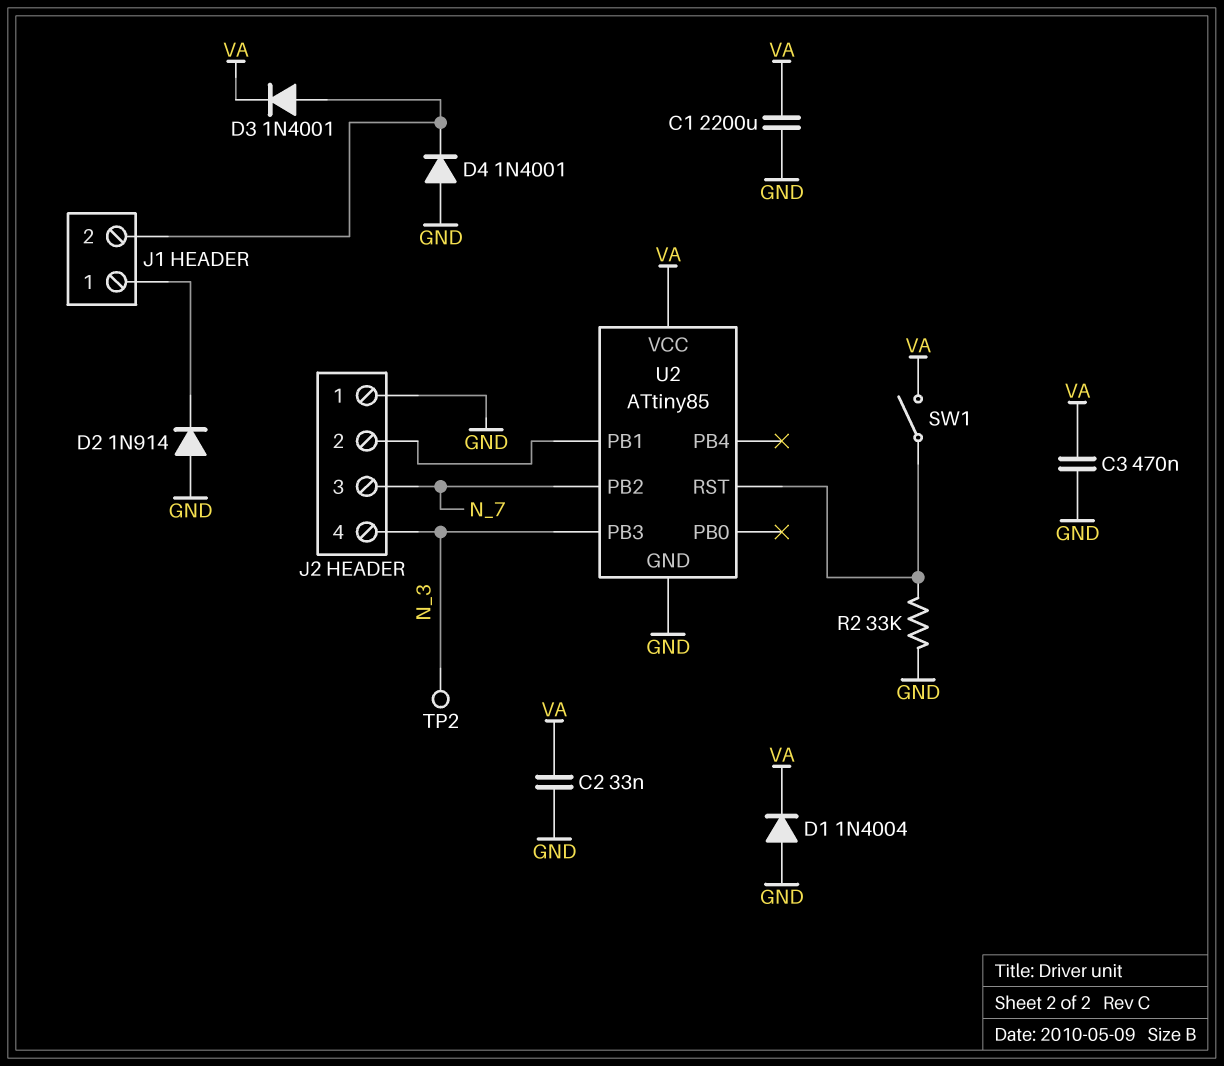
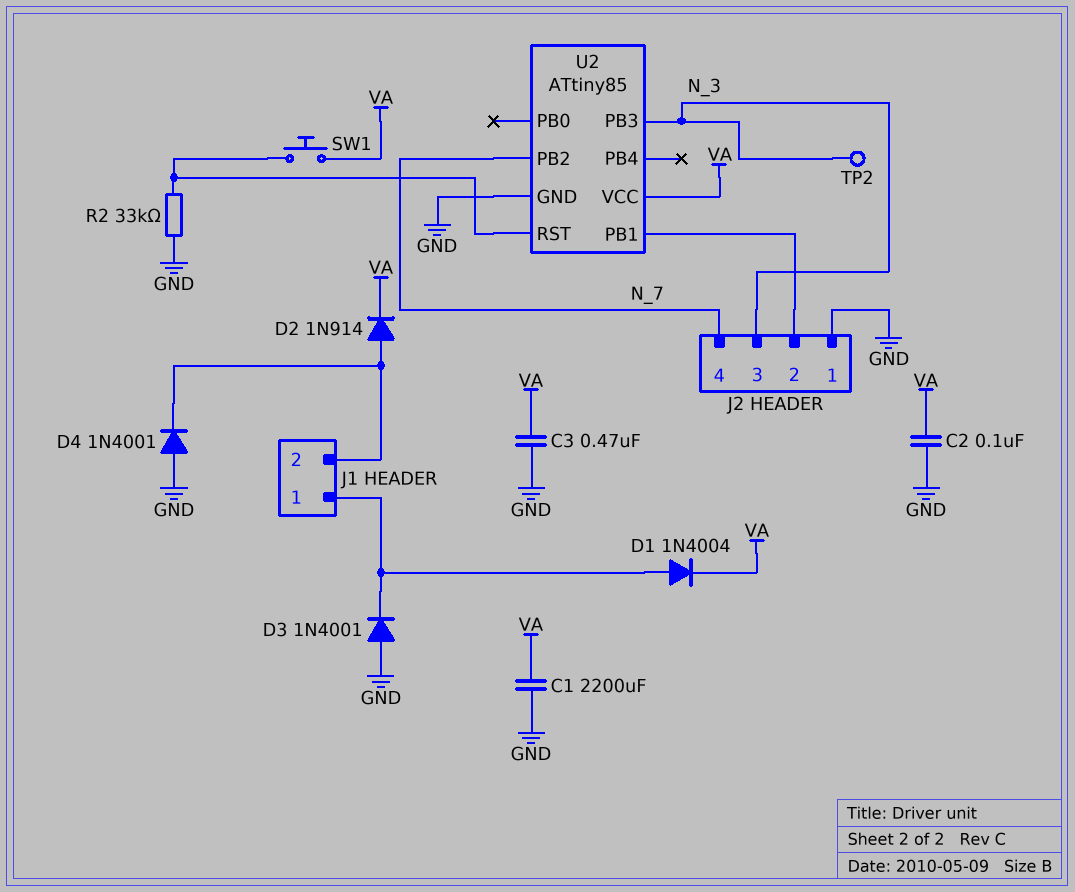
C2: 33nF (GND, VA) -> 100nF (GND, VA)
D1: diode 1N4004 (A GND, K VA) -> diode 1N4004 (A J1/1, K VA)
D2: diode 1N914 (A GND, K J1/1) -> diode 1N914 (A J1/2, K VA)
D3: diode 1N4001 (A J1/2, K VA) -> diode 1N4001 (A GND, K J1/1)
J2 pin 3: N_7 -> N_3
J2 pin 4: N_3 -> N_7
SW1: switch (U2/RST, VA) -> button (U2/RST, VA)

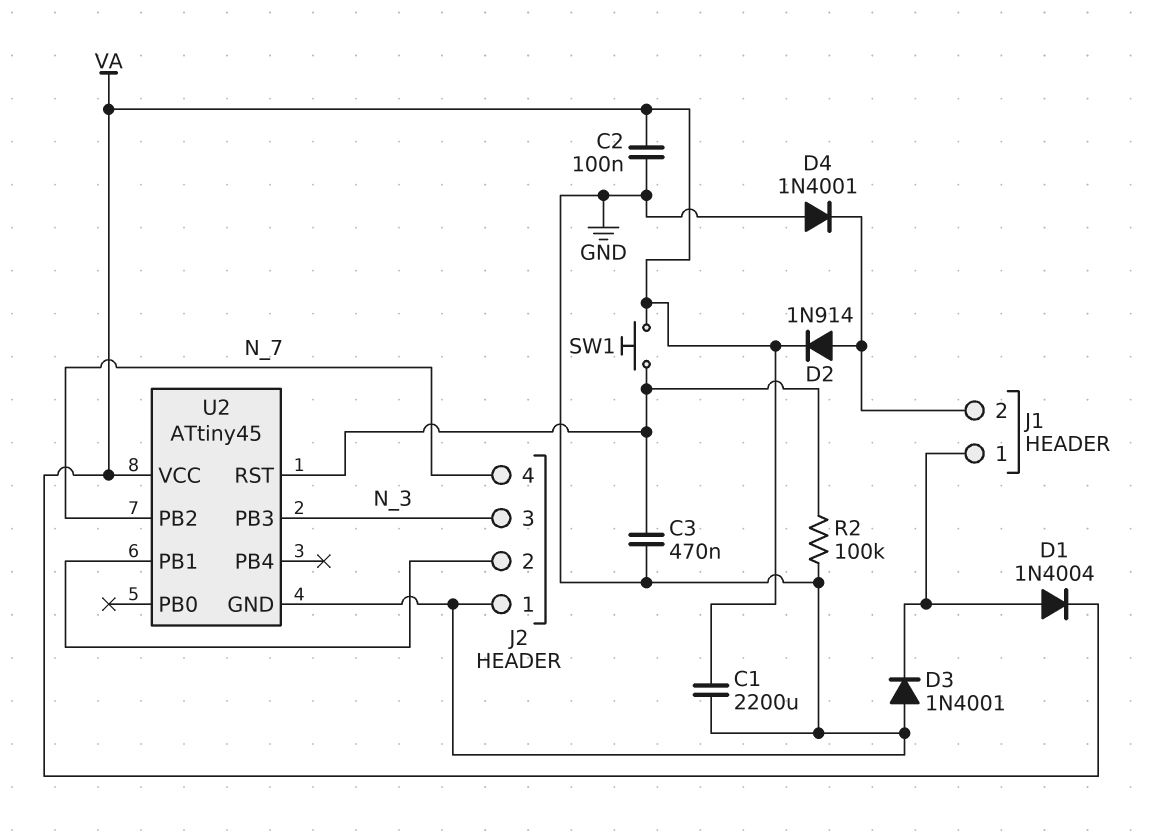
C3: 470nF (GND, VA) -> 470nF (GND, U2/RST)
R2: 33k (GND, U2/RST) -> 100k (GND, U2/RST)
TP2: test point (N_3) -> none
U2: ATtiny85 -> ATtiny45

